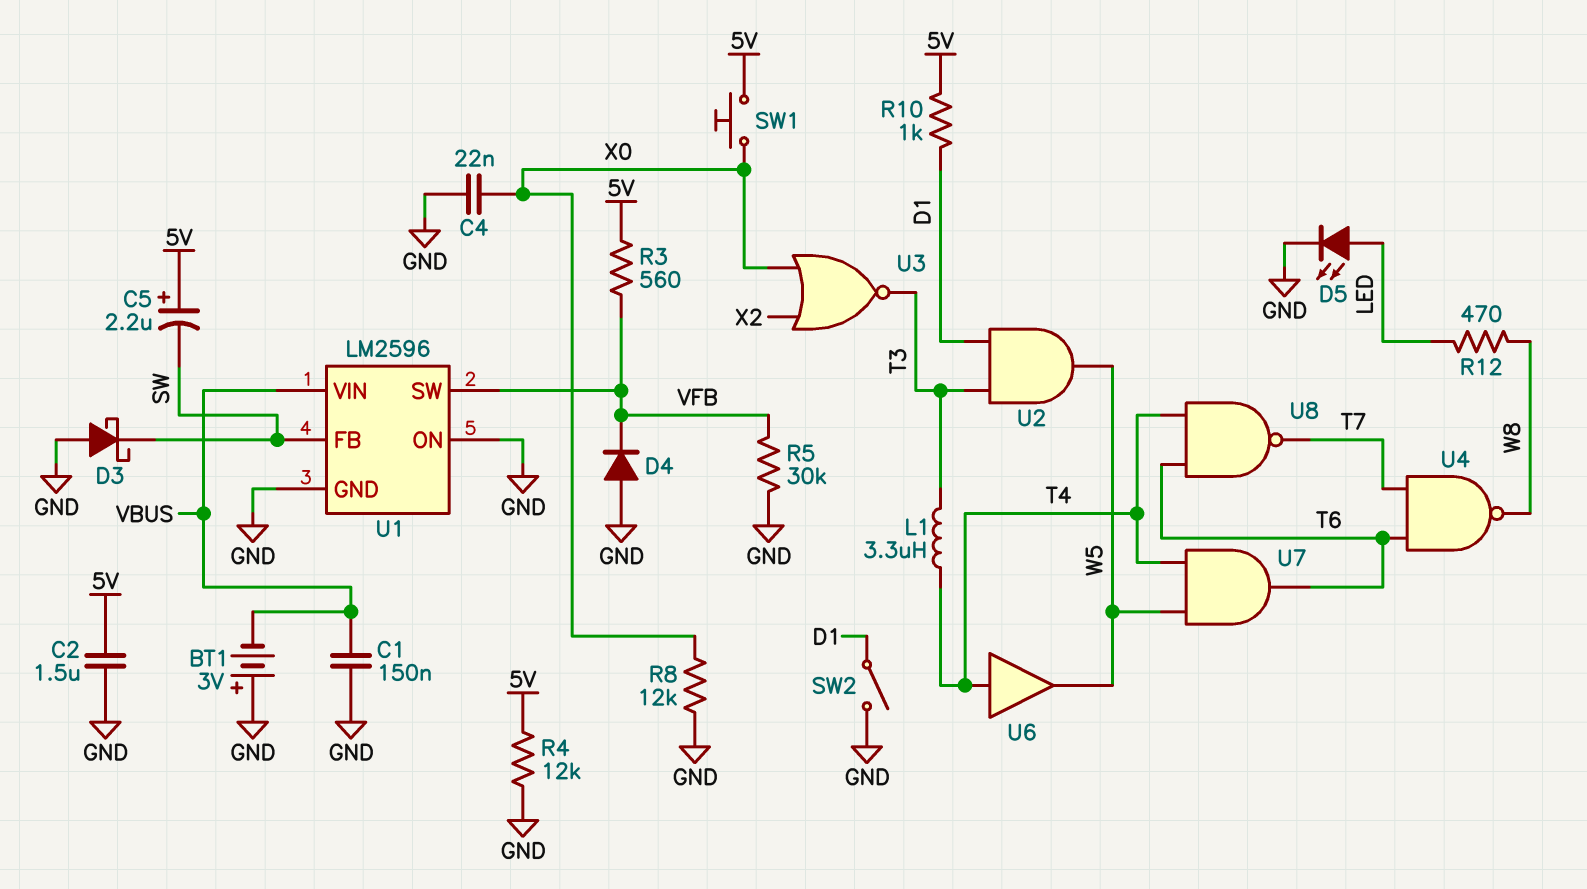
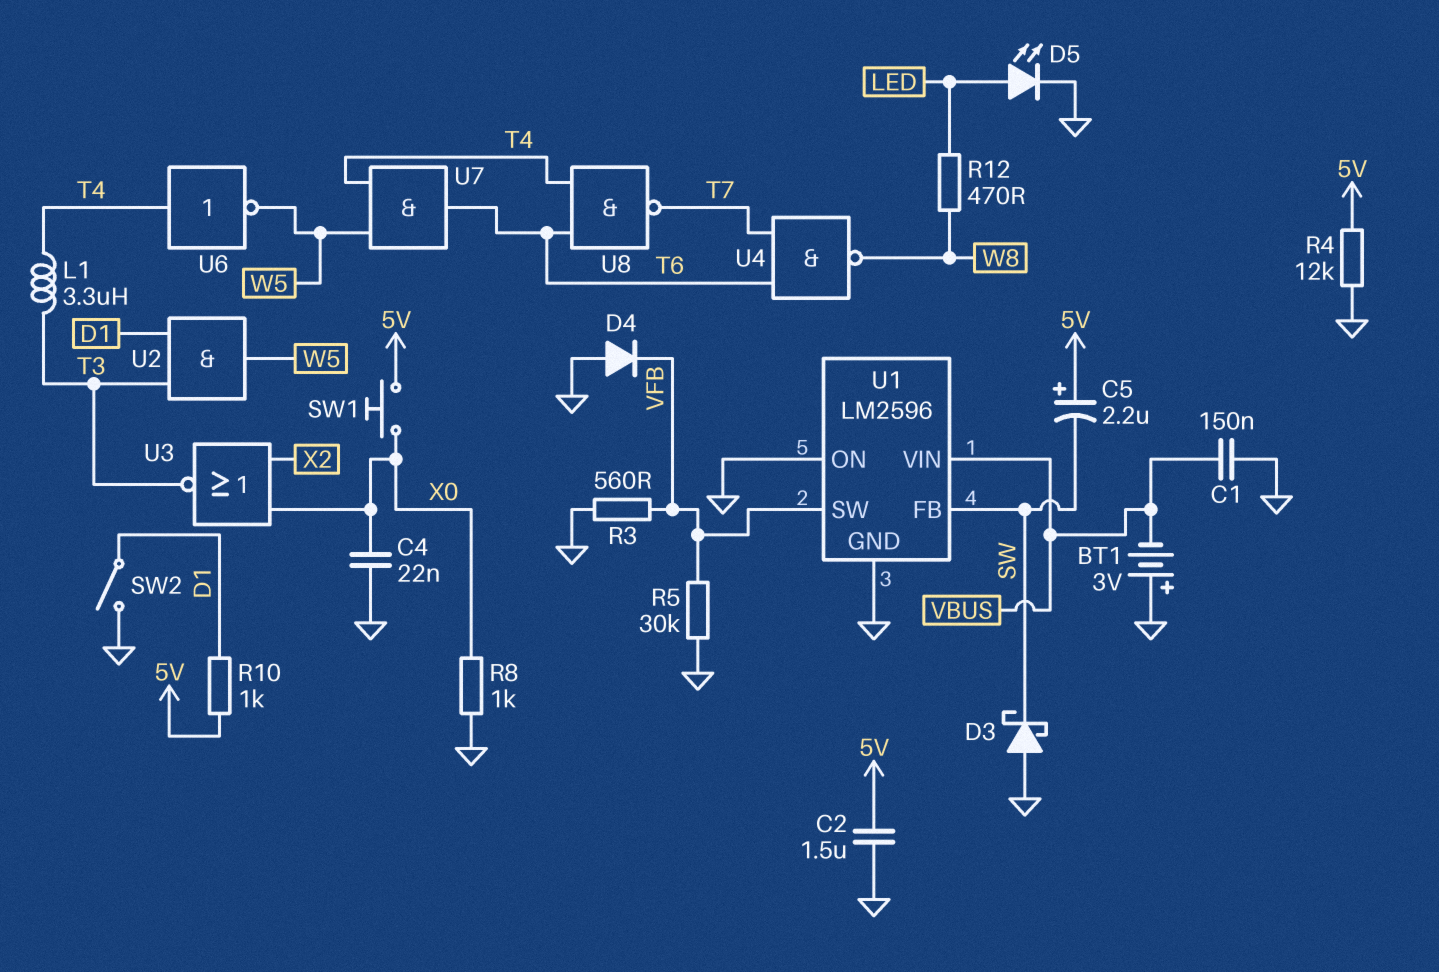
R3: 560 (5V, VFB) -> 560 (GND, VFB)
R8: 12k (GND, X0) -> 1k (GND, X0)
U6: buffer (in T4, out W5) -> NOT (in T4, out W5)

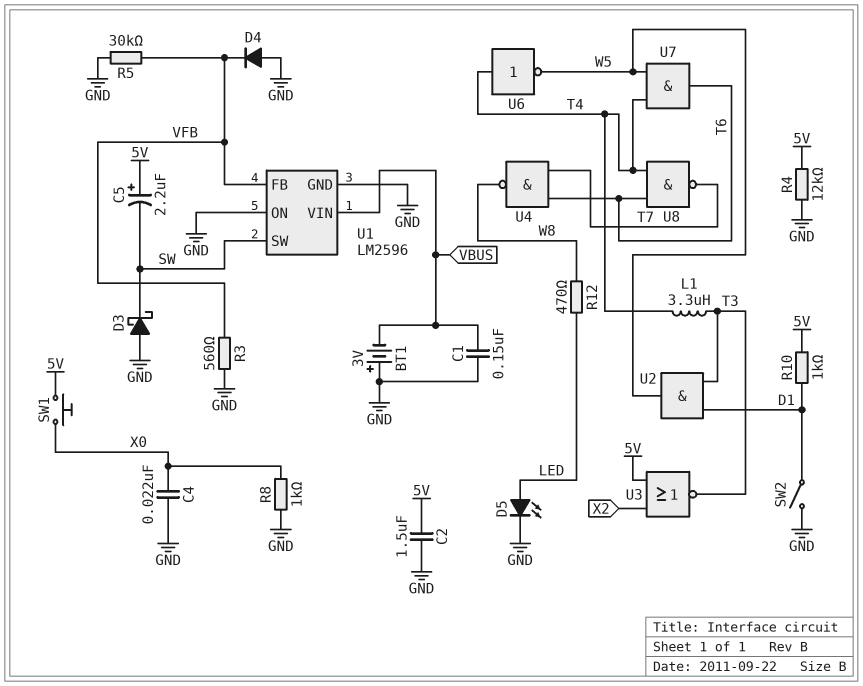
U1 pin FB: SW -> VFB
U1 pin SW: VFB -> SW
U3: NOR (in X0, in X2, out T3) -> NOR (in 5V, in X2, out T3)

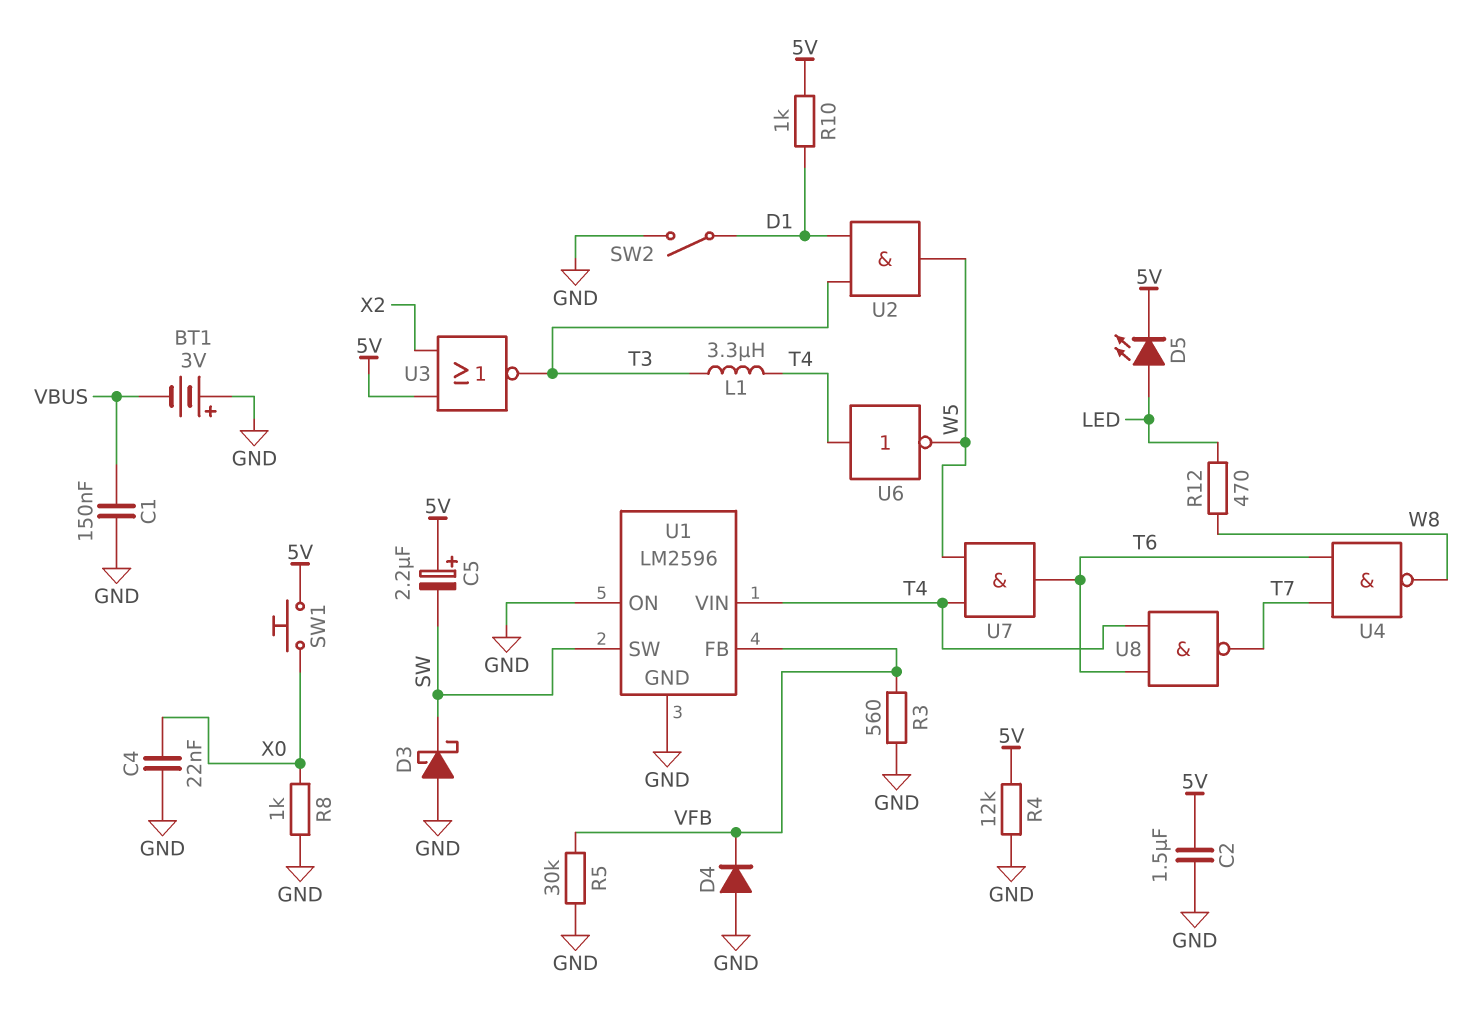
D5: LED (A LED, K GND) -> LED (A LED, K 5V)
U1 pin VIN: VBUS -> T4

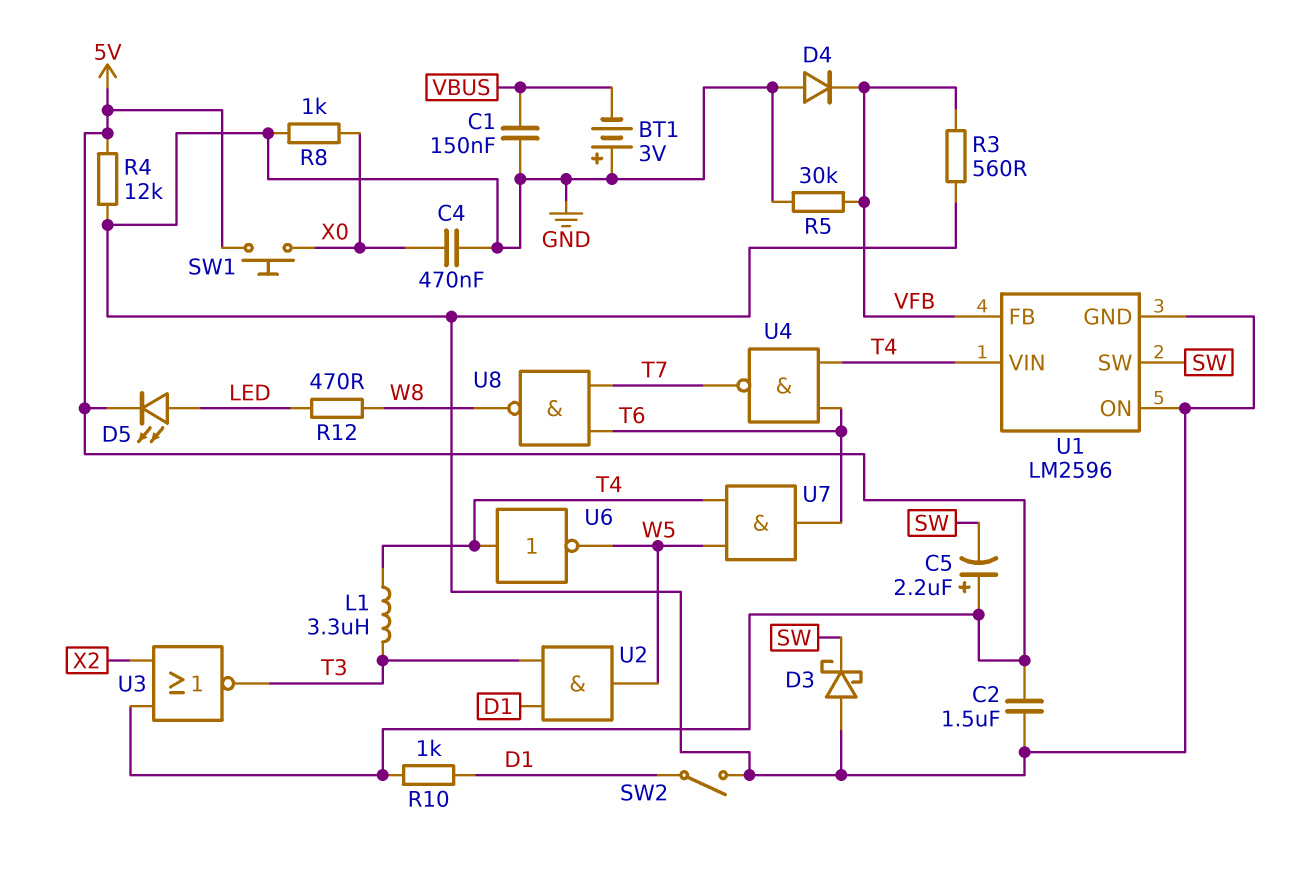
C4: 22nF (GND, X0) -> 470nF (GND, X0)
U4: NAND (in T6, in T7, out W8) -> NAND (in T4, in T6, out T7)
U8: NAND (in T4, in T6, out T7) -> NAND (in T6, in T7, out W8)

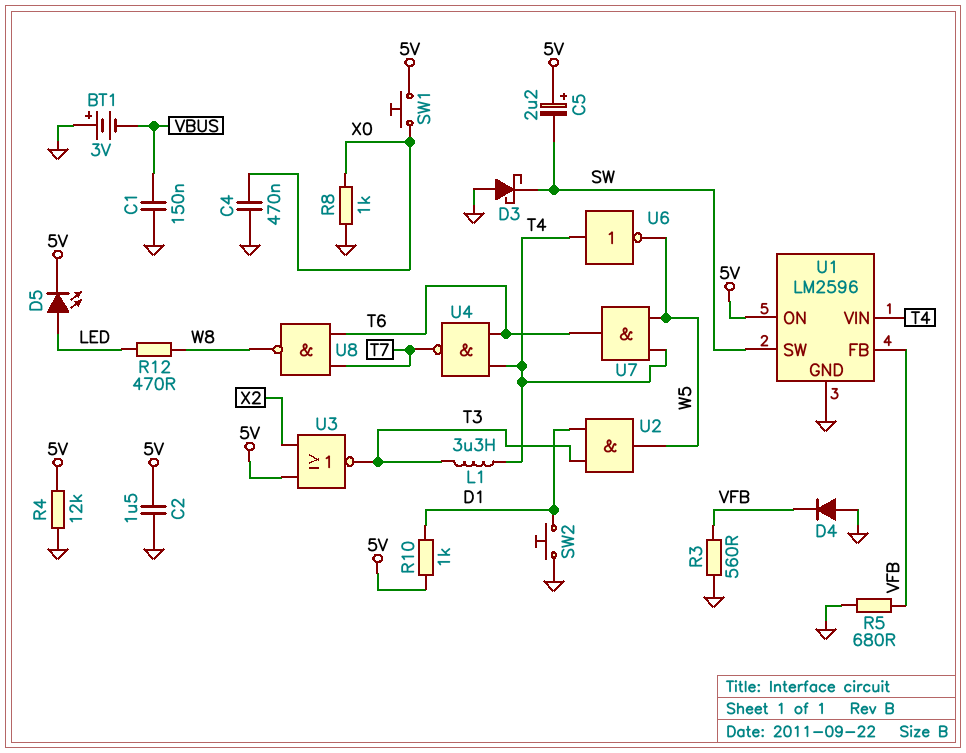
R5: 30k (GND, VFB) -> 680 (GND, VFB)
SW2: switch (D1, GND) -> button (D1, GND)
U1 pin ON: GND -> 5V

